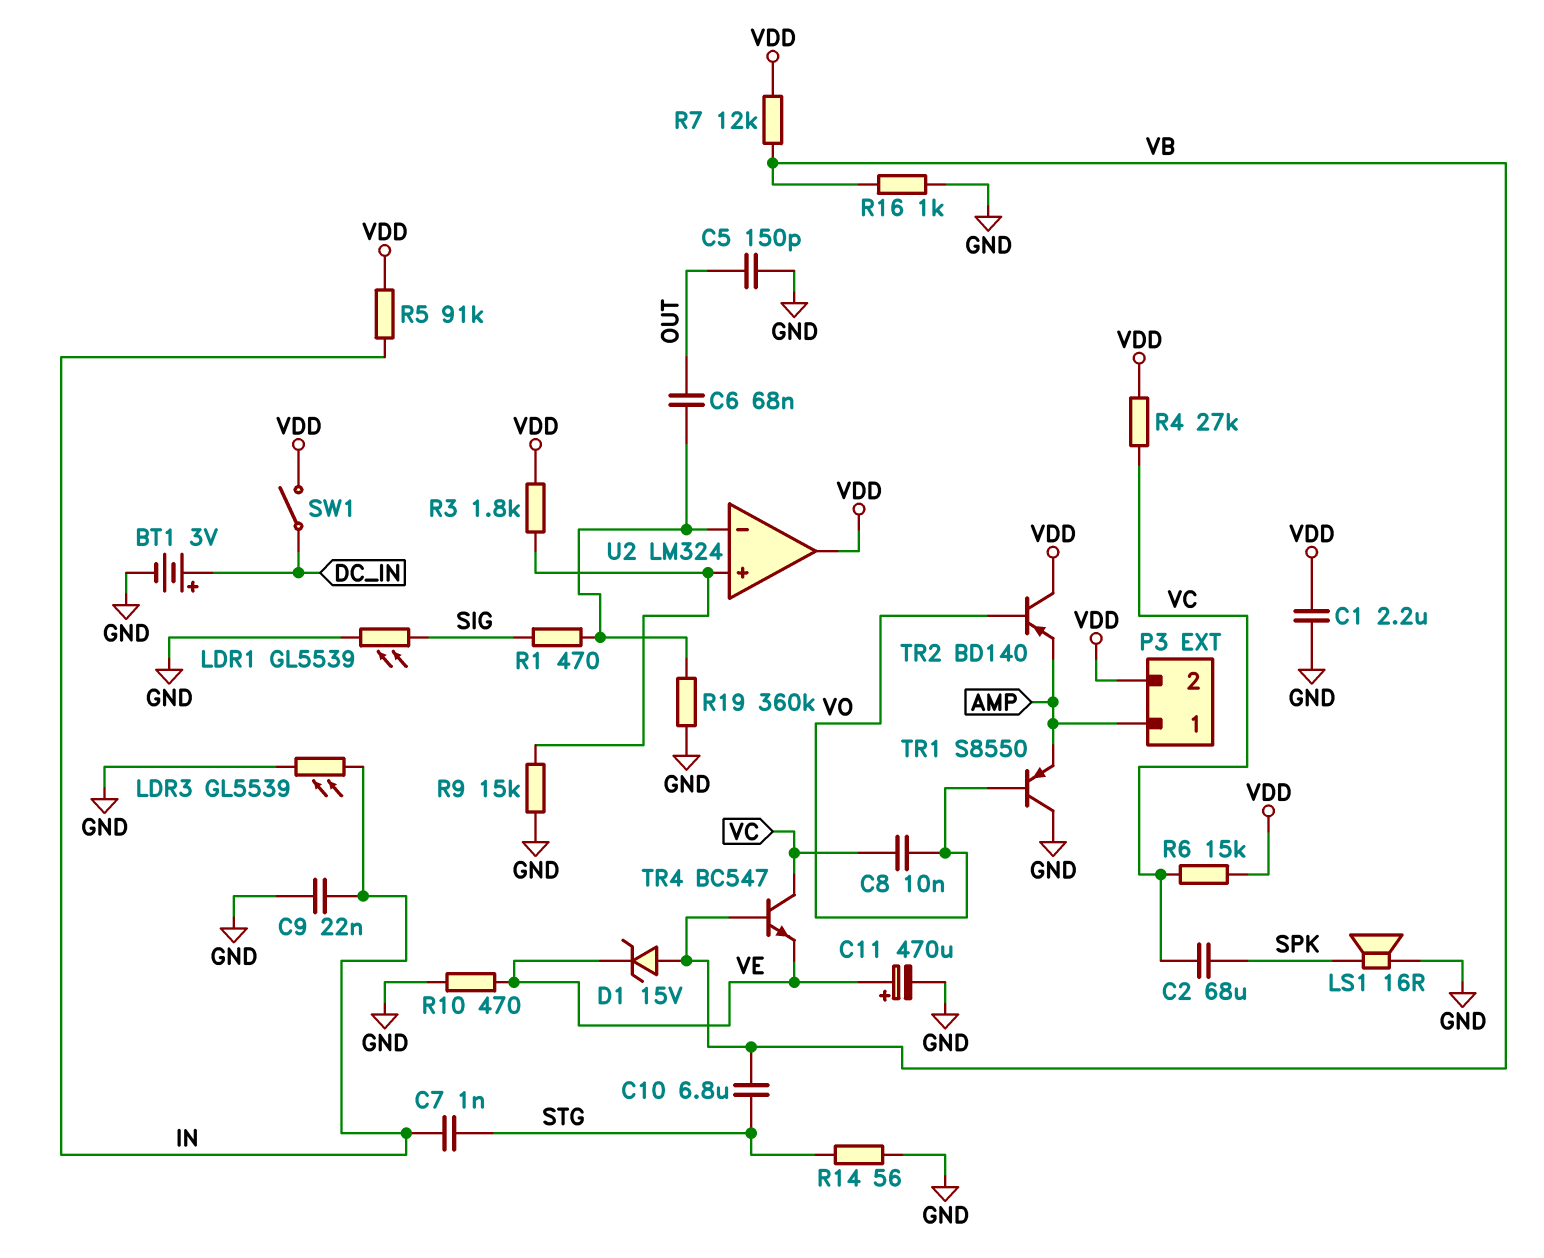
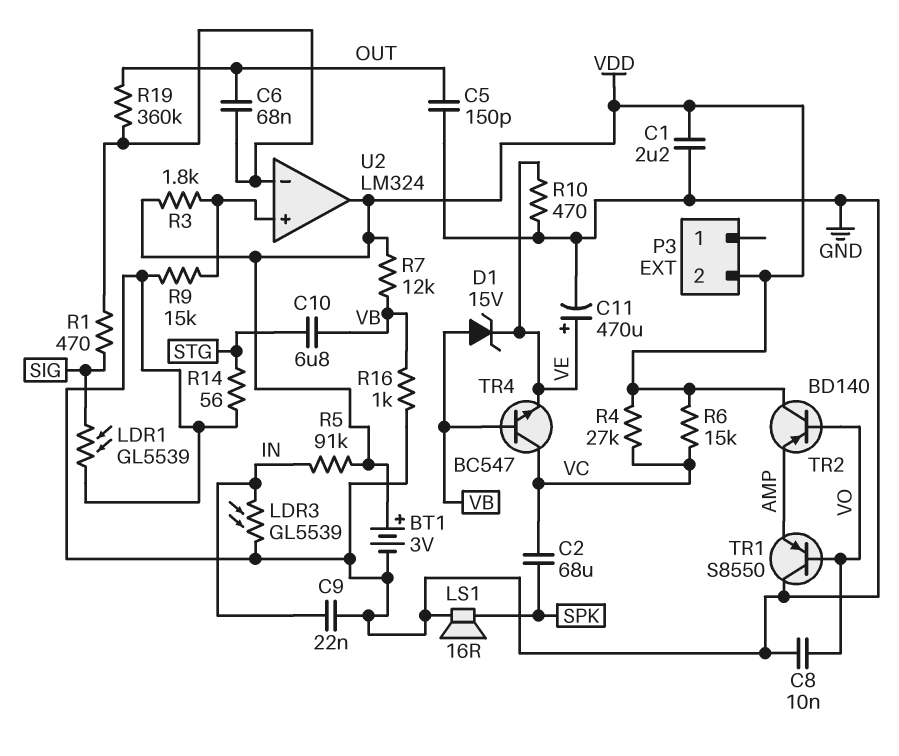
BT1: 3V (plus DC_IN, minus GND) -> 3V (plus VDD, minus GND)
C7: 1nF (IN, STG) -> none
C8: 10nF (VC, VO) -> 10nF (GND, VO)
P3 pin 1: AMP -> none
R19: 360k (GND, U2/in-) -> 360k (OUT, U2/in-)
SW1: switch (DC_IN, VDD) -> none

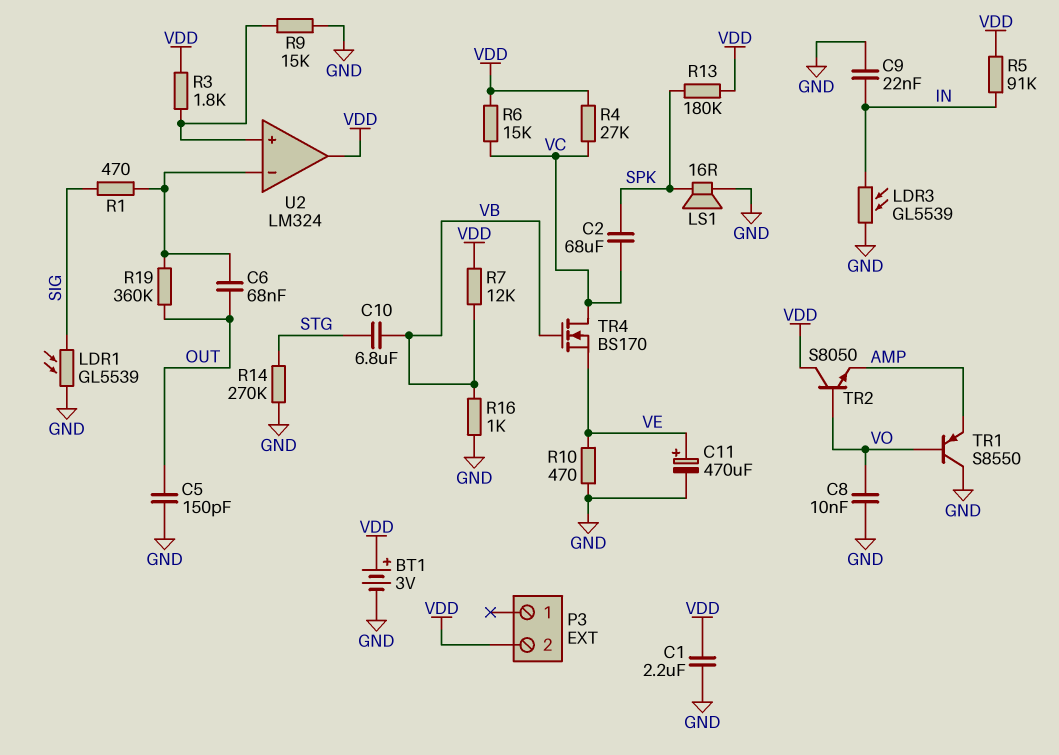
D1: zener 15V (A VB, K VE) -> none
R13: none -> 180k (SPK, VDD)
R14: 56 (GND, STG) -> 270k (GND, STG)
TR2: PNP BD140 (B VO, C VDD, E AMP) -> NPN S8050 (B VO, C VDD, E AMP)
TR4: NPN BC547 (B VB, C VC, E VE) -> NMOS BS170 (G VB, D VC, S VE)

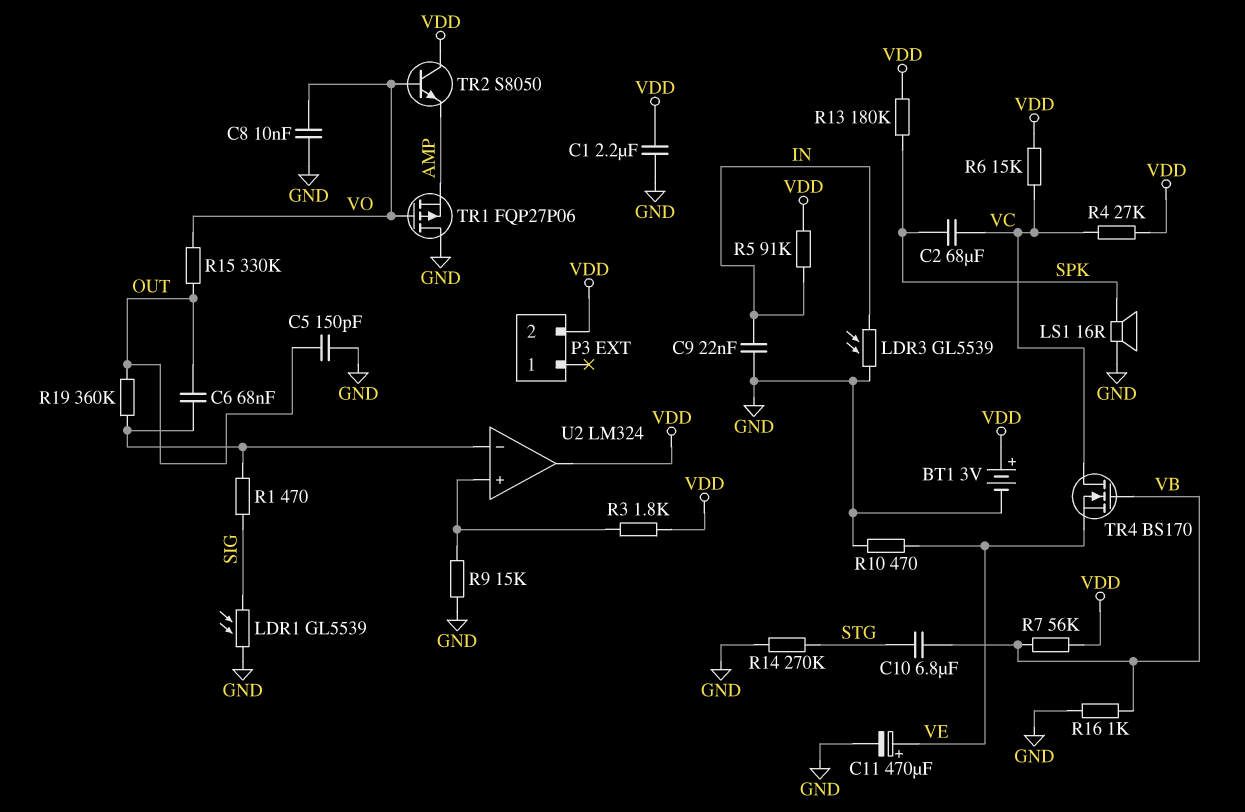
R7: 12k (VB, VDD) -> 56k (VB, VDD)
R15: none -> 330k (OUT, VO)
TR1: PNP S8550 (B VO, C GND, E AMP) -> PMOS FQP27P06 (G VO, D GND, S AMP)

